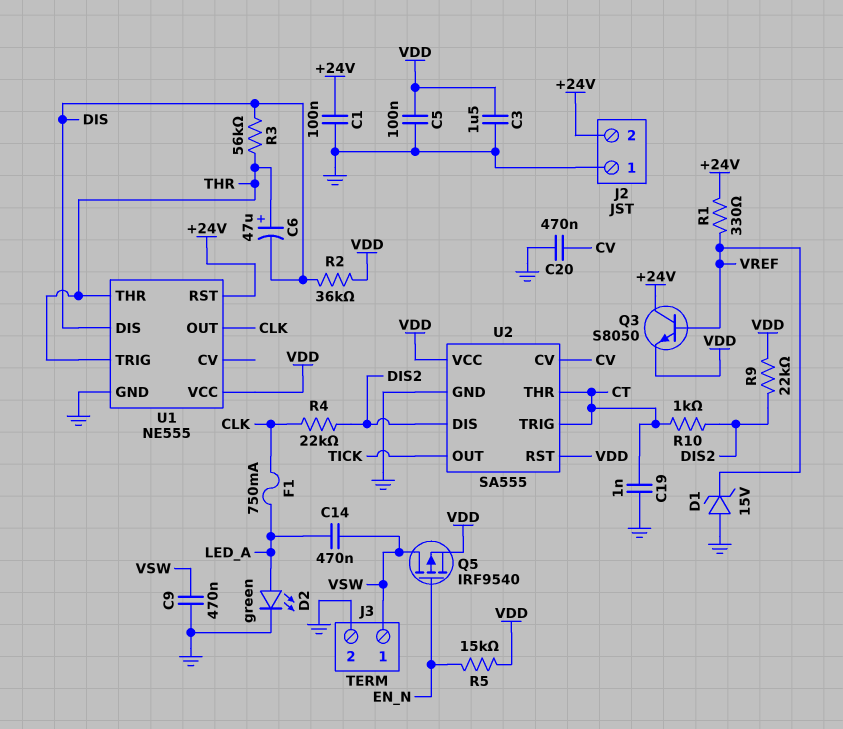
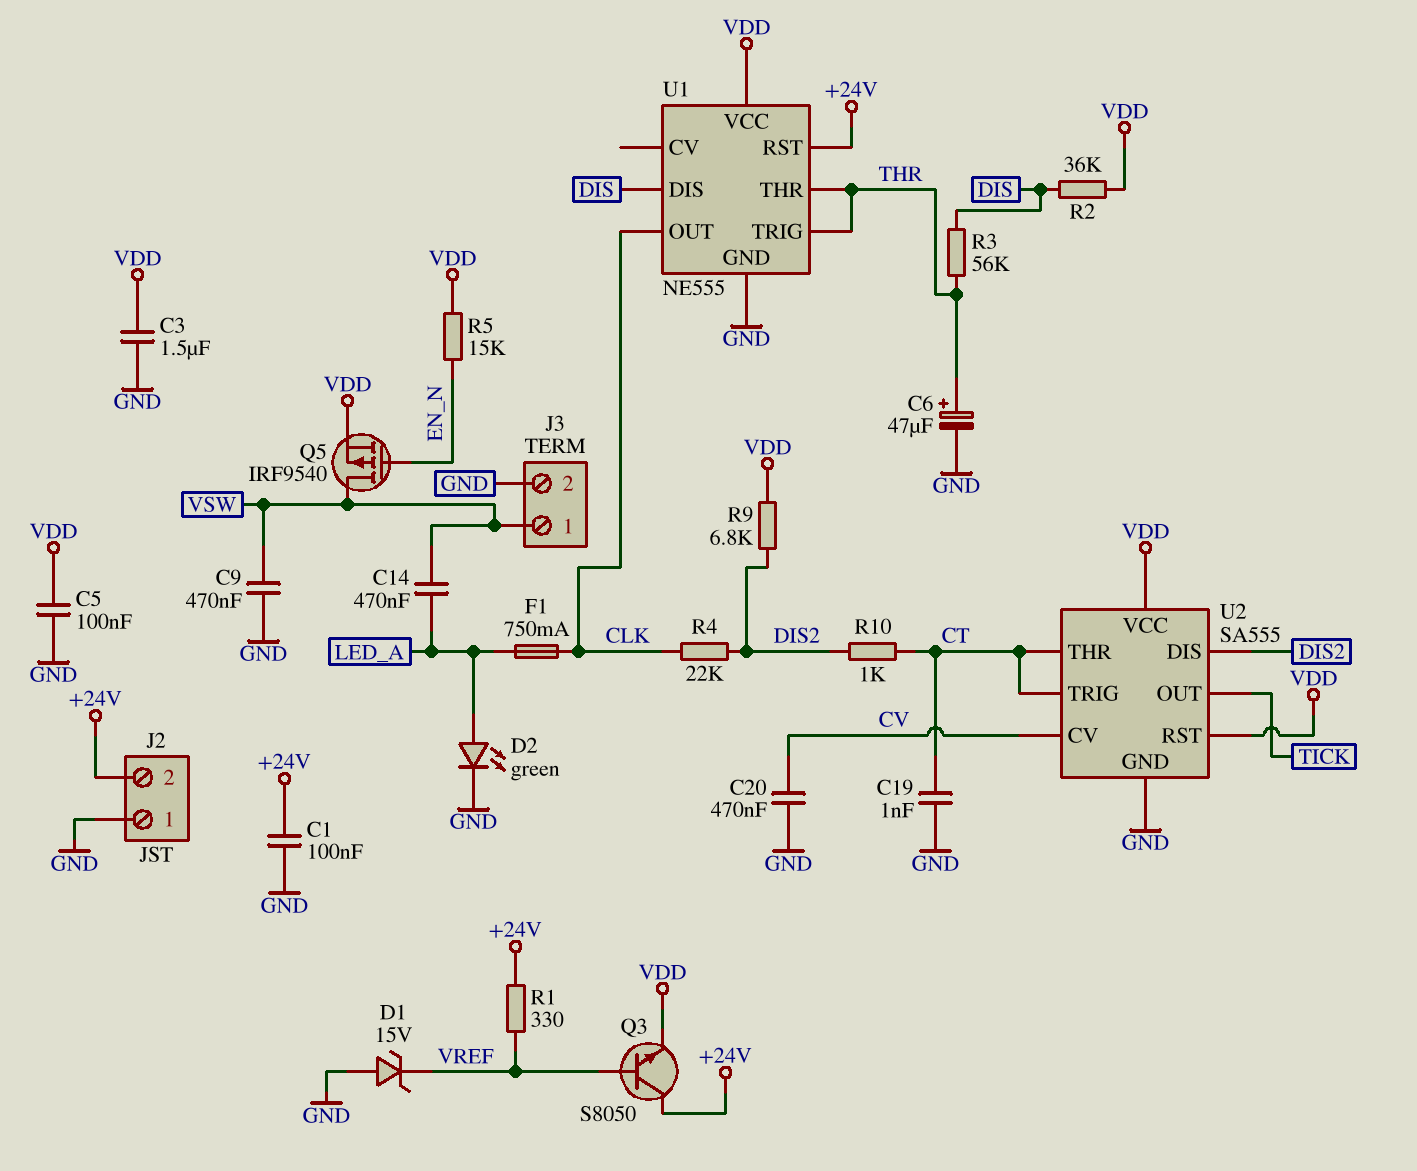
C6: 47uF (plus THR, minus DIS) -> 47uF (plus THR, minus GND)
R9: 22k (DIS2, VDD) -> 6.8k (DIS2, VDD)

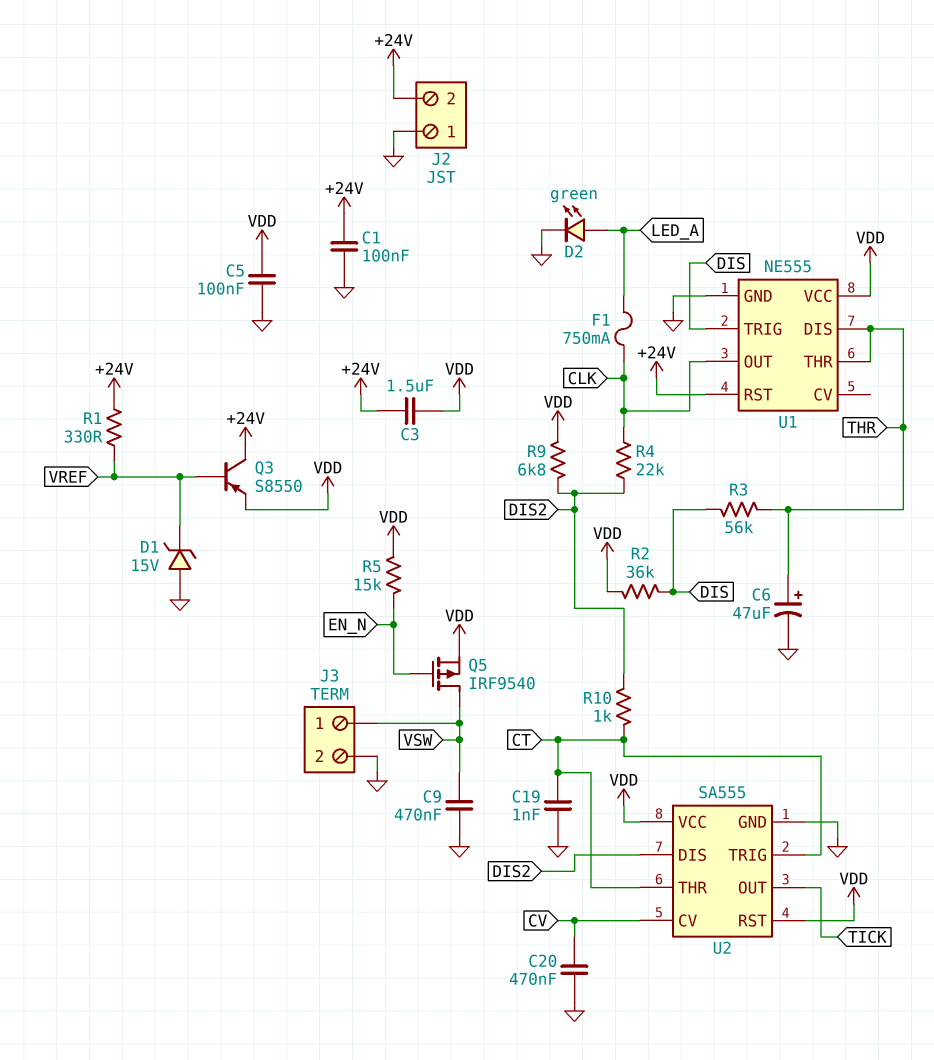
C3: 1.5uF (GND, VDD) -> 1.5uF (+24V, VDD)
C14: 470nF (LED_A, VSW) -> none
Q3: NPN S8050 (B VREF, C +24V, E VDD) -> PNP S8550 (B VREF, C +24V, E VDD)
U1 pin DIS: DIS -> THR
U1 pin TRIG: THR -> DIS

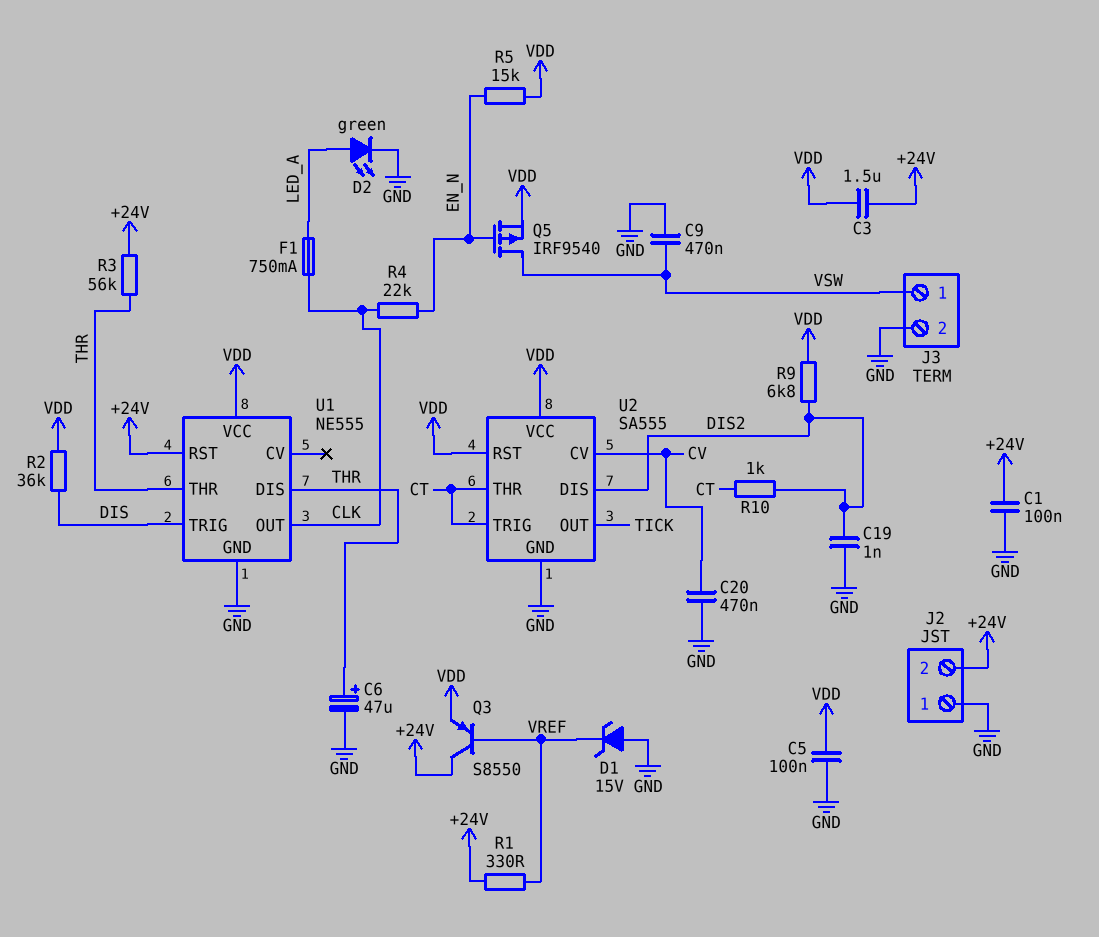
C19: 1nF (CT, GND) -> 1nF (DIS2, GND)
R3: 56k (DIS, THR) -> 56k (+24V, THR)
R4: 22k (CLK, DIS2) -> 22k (CLK, EN_N)

